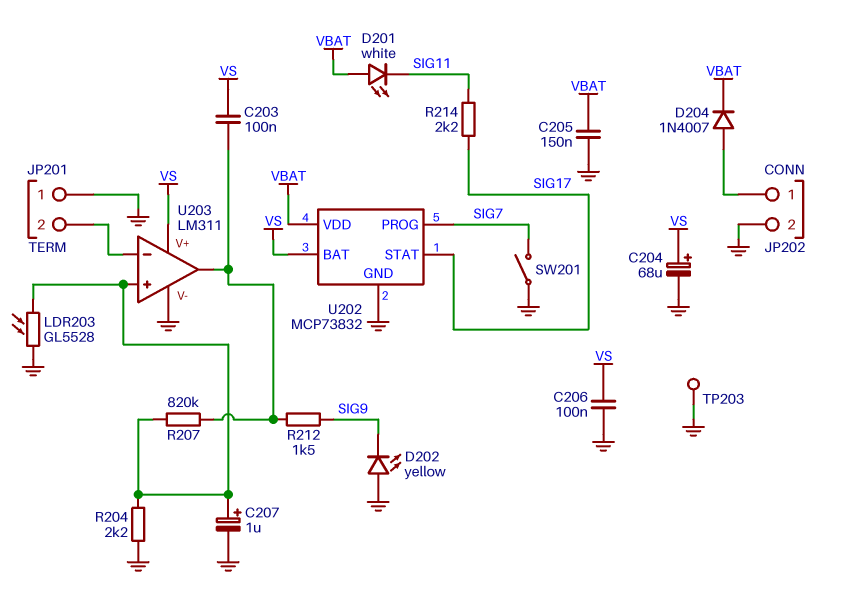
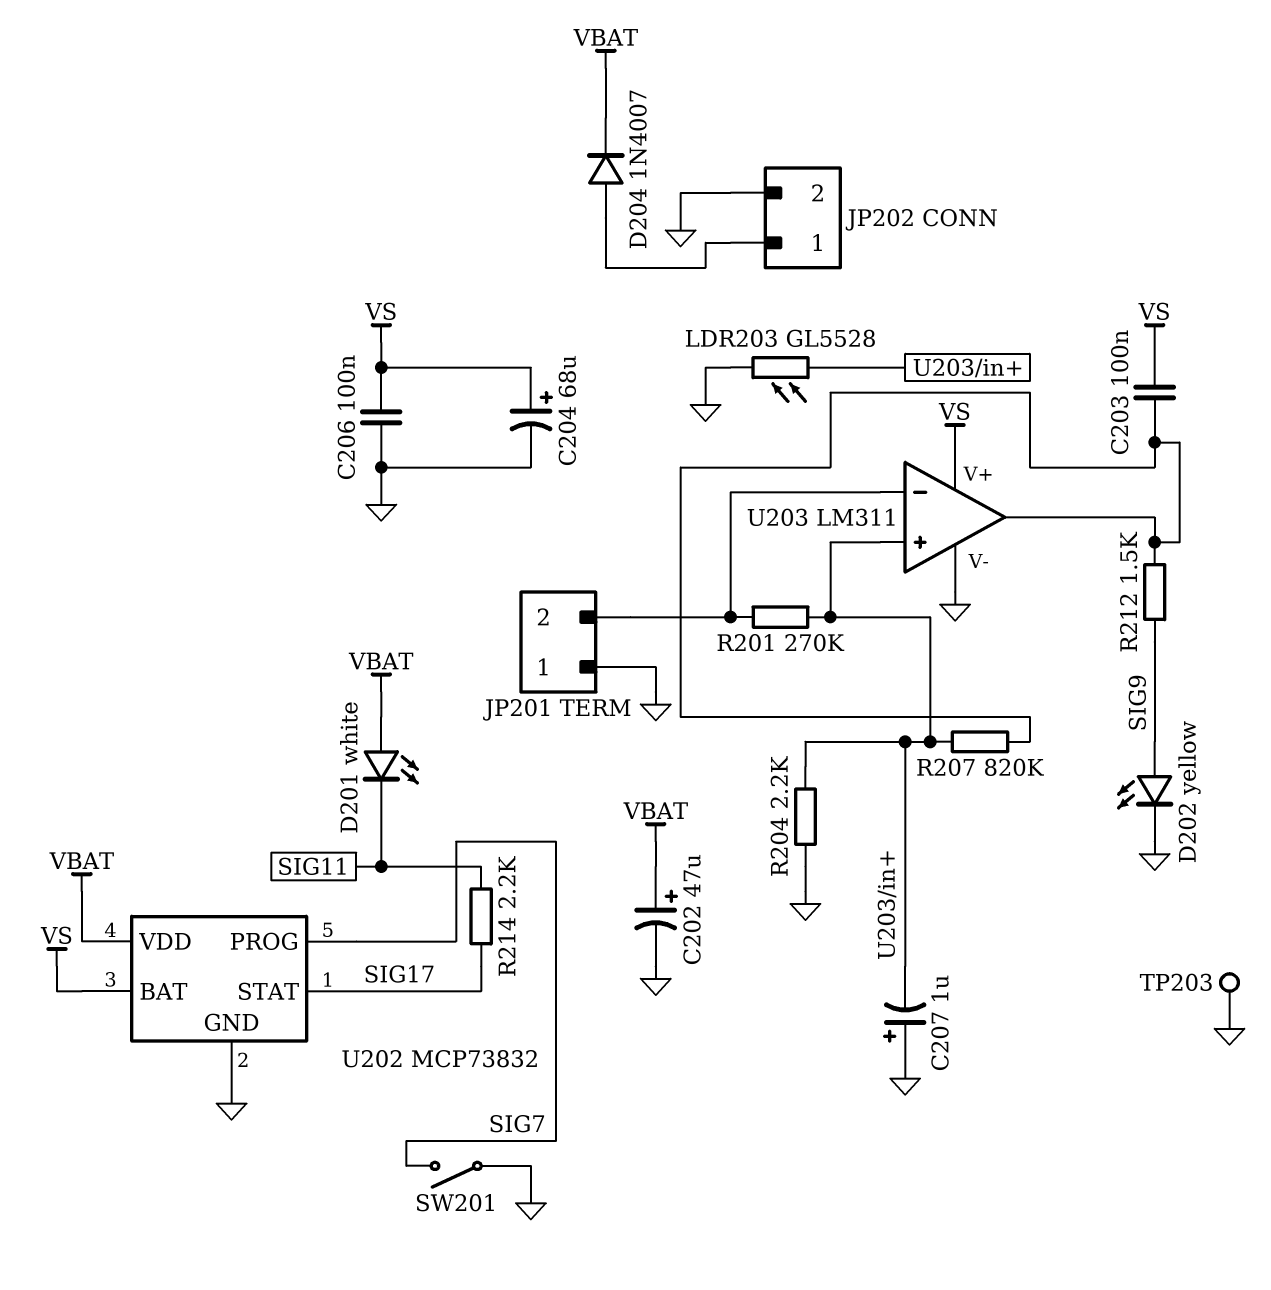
C202: none -> 47uF (plus VBAT, minus GND)
C205: 150nF (GND, VBAT) -> none
C207: 1uF (plus U203/in+, minus GND) -> 1uF (plus GND, minus U203/in+)
D202: LED yellow (A GND, K SIG9) -> LED yellow (A SIG9, K GND)
R201: none -> 270k (JP201/2, U203/in+)

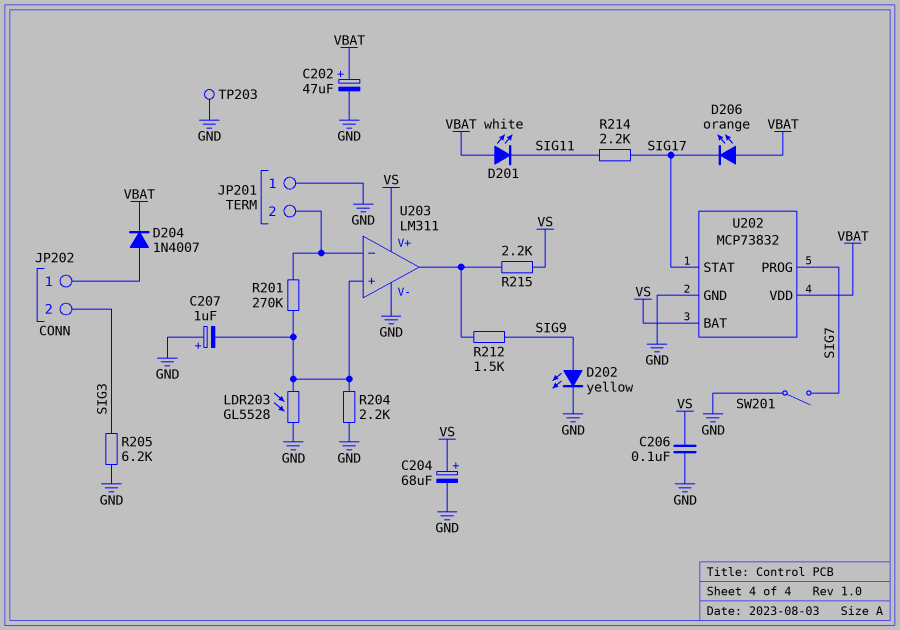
C203: 100nF (U203/out, VS) -> none
D206: none -> LED orange (A VBAT, K SIG17)
JP202 pin 2: GND -> SIG3
R205: none -> 6.2k (GND, SIG3)
R207: 820k (U203/in+, U203/out) -> none
R215: none -> 2.2k (U203/out, VS)

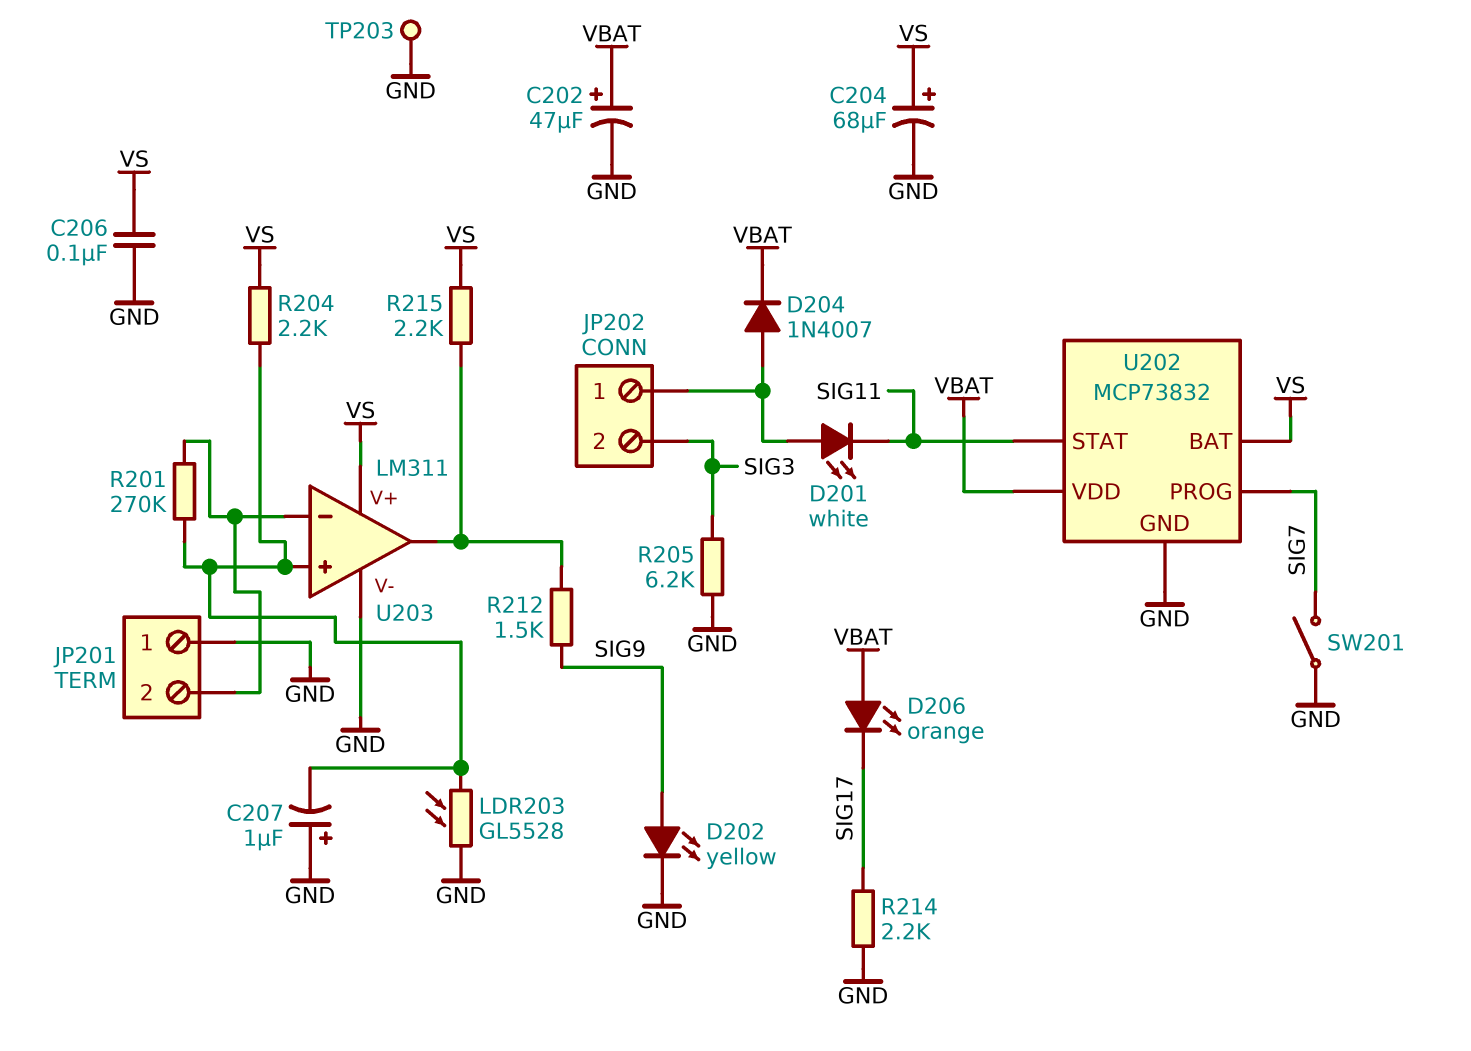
D201: LED white (A VBAT, K SIG11) -> LED white (A JP202/1, K SIG11)
R204: 2.2k (GND, U203/in+) -> 2.2k (U203/in+, VS)
R214: 2.2k (SIG11, SIG17) -> 2.2k (GND, SIG17)
U202 pin STAT: SIG17 -> SIG11

